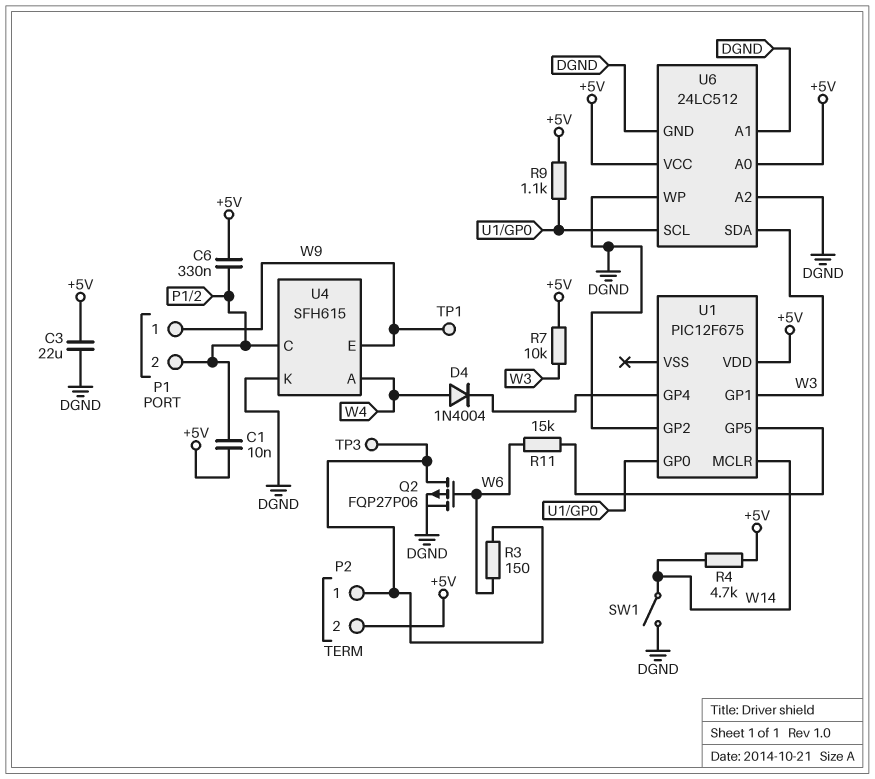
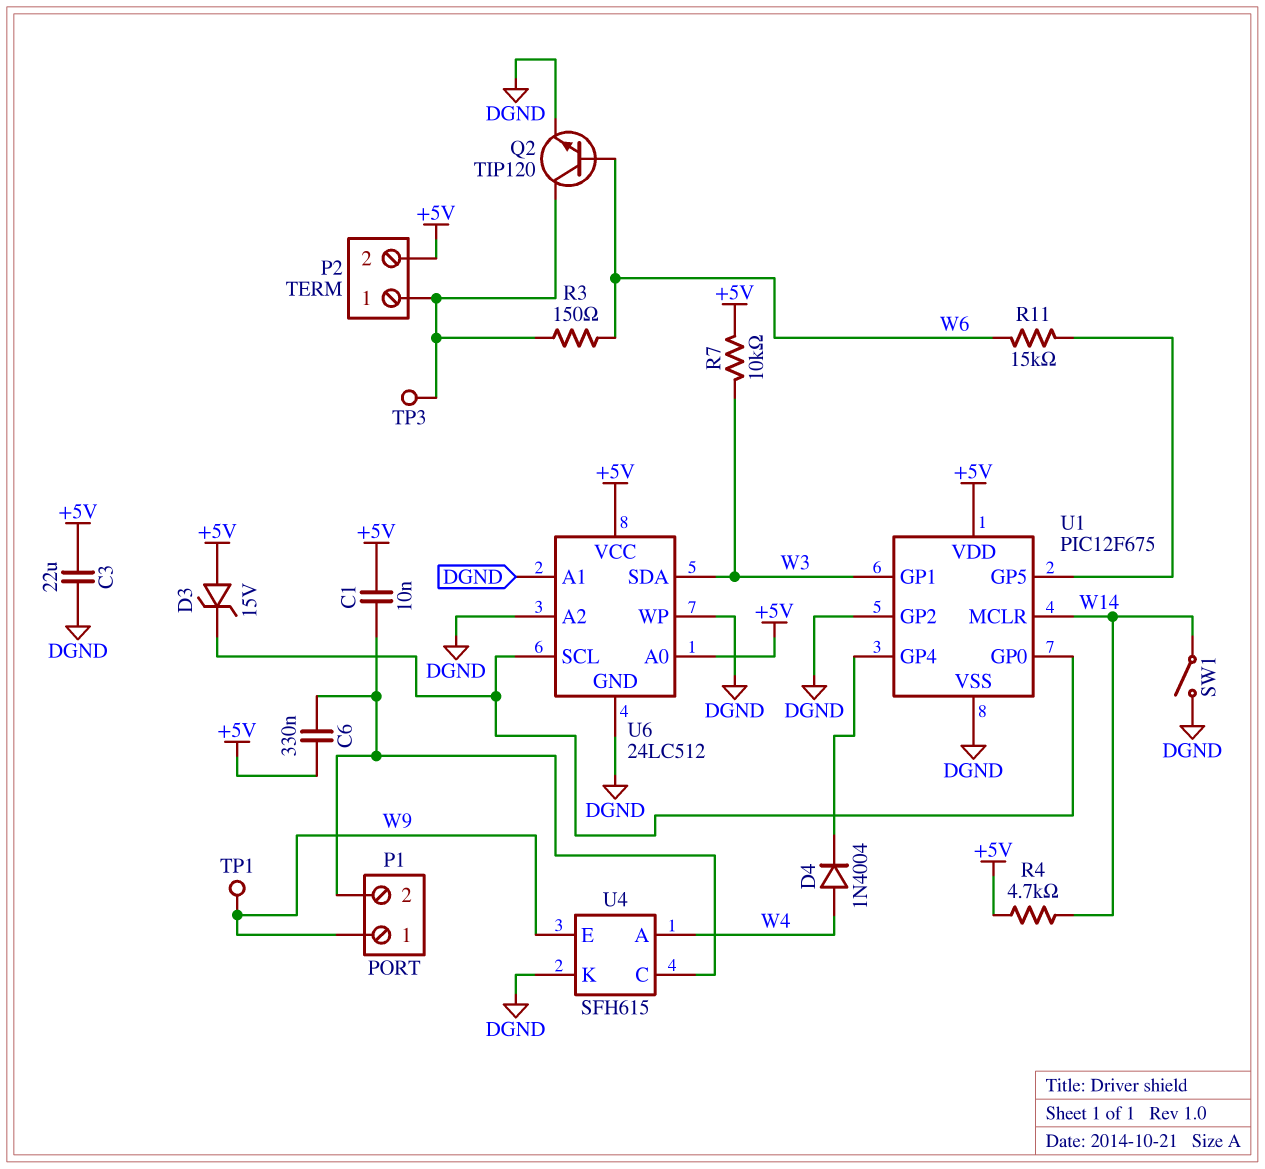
D3: none -> zener 15V (A +5V, K U1/GP0)
Q2: PMOS FQP27P06 (G W6, D P2/1, S DGND) -> NPN TIP120 (B W6, C P2/1, E DGND)
R9: 1.1k (+5V, U1/GP0) -> none
U1 pin VSS: none -> DGND

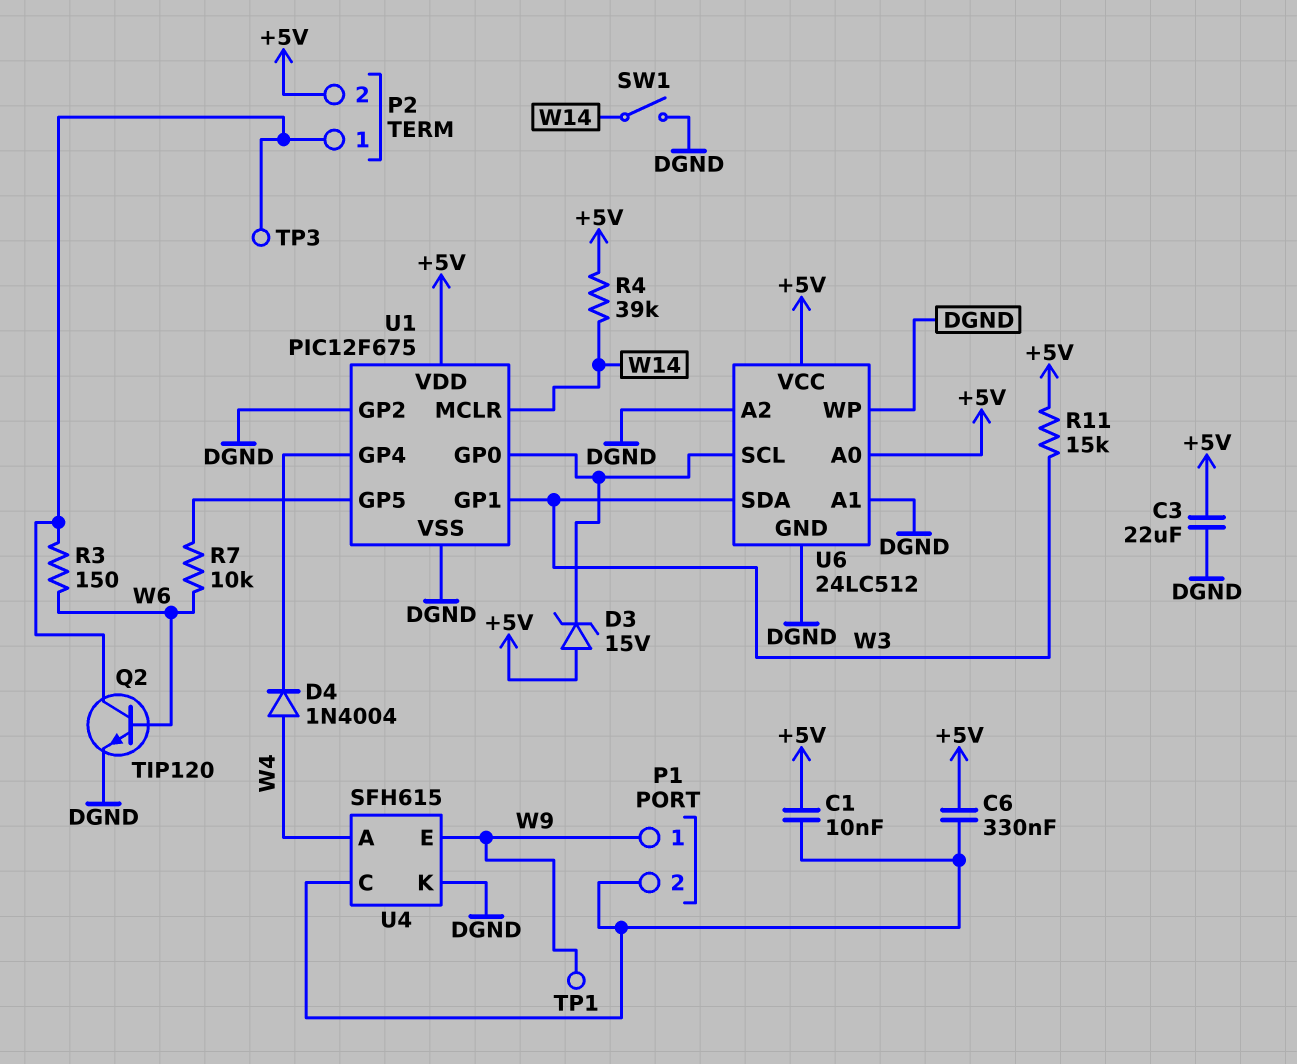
R4: 4.7k (+5V, W14) -> 39k (+5V, W14)
R7: 10k (+5V, W3) -> 10k (U1/GP5, W6)
R11: 15k (U1/GP5, W6) -> 15k (+5V, W3)

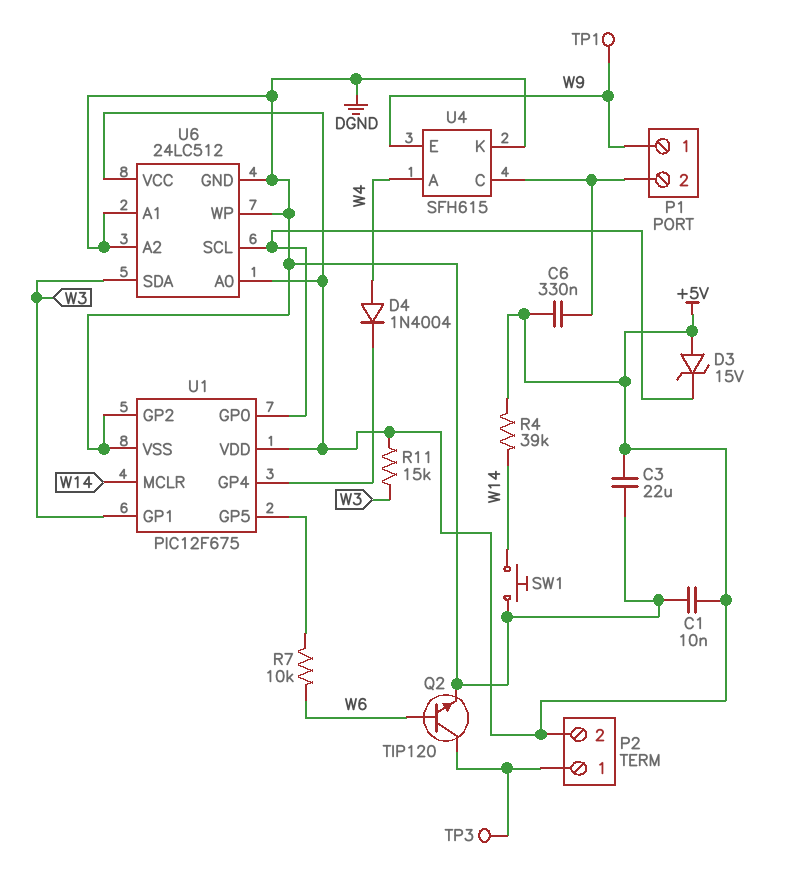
C1: 10nF (+5V, P1/2) -> 10nF (+5V, DGND)
R3: 150 (P2/1, W6) -> none
SW1: switch (DGND, W14) -> button (DGND, W14)

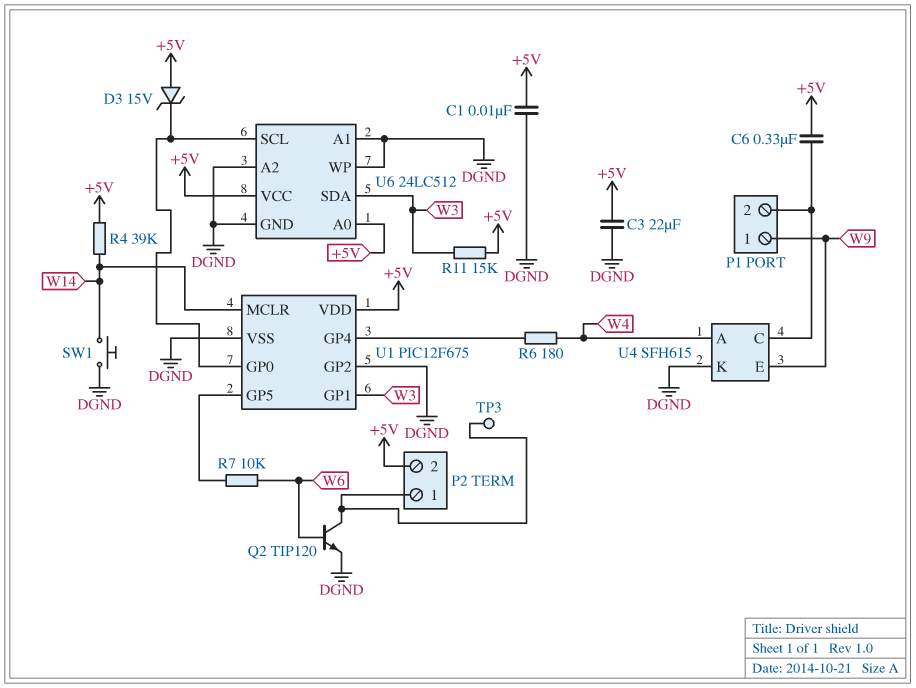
D4: diode 1N4004 (A W4, K U1/GP4) -> none
R6: none -> 180 (U1/GP4, W4)
TP1: test point (W9) -> none

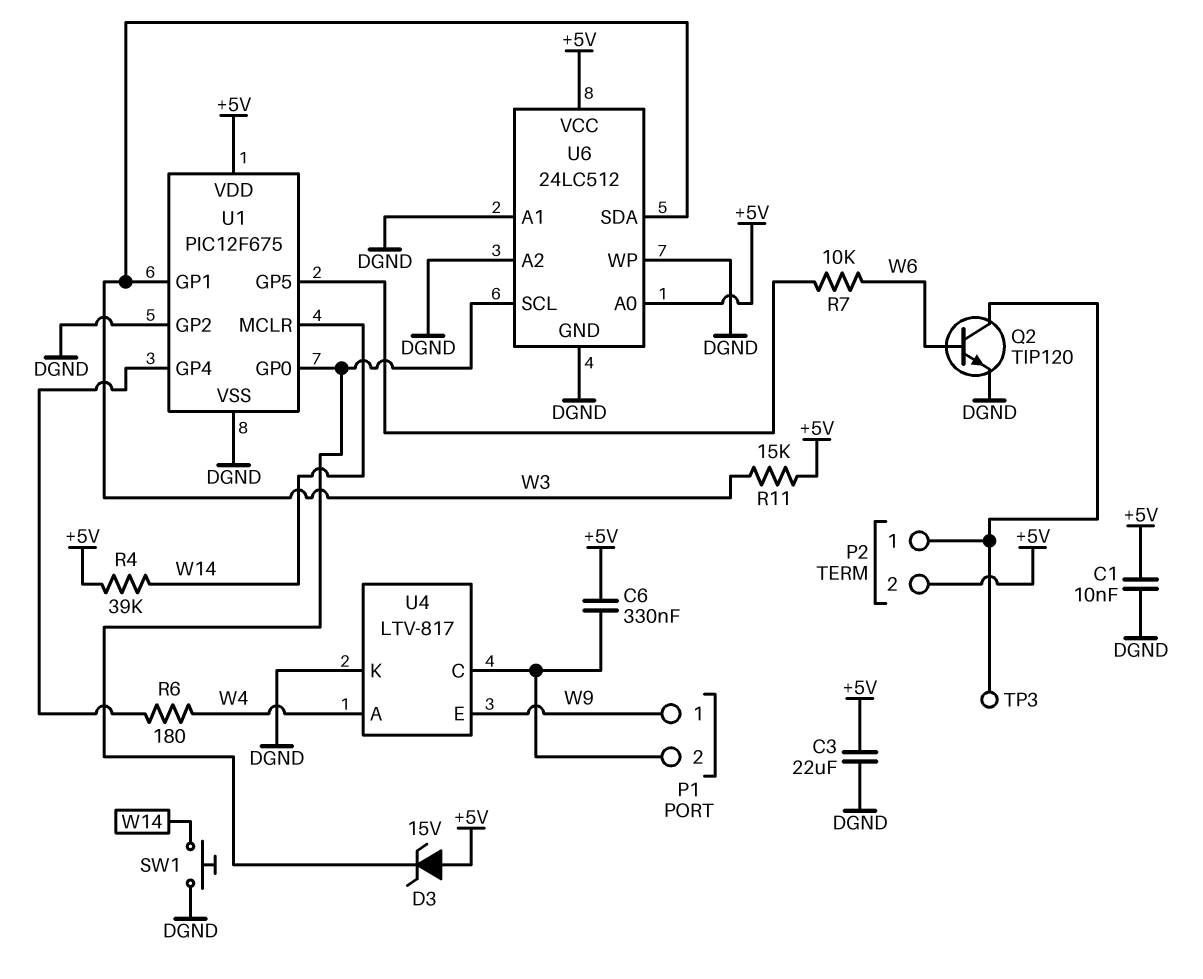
U4: SFH615 -> LTV-817

